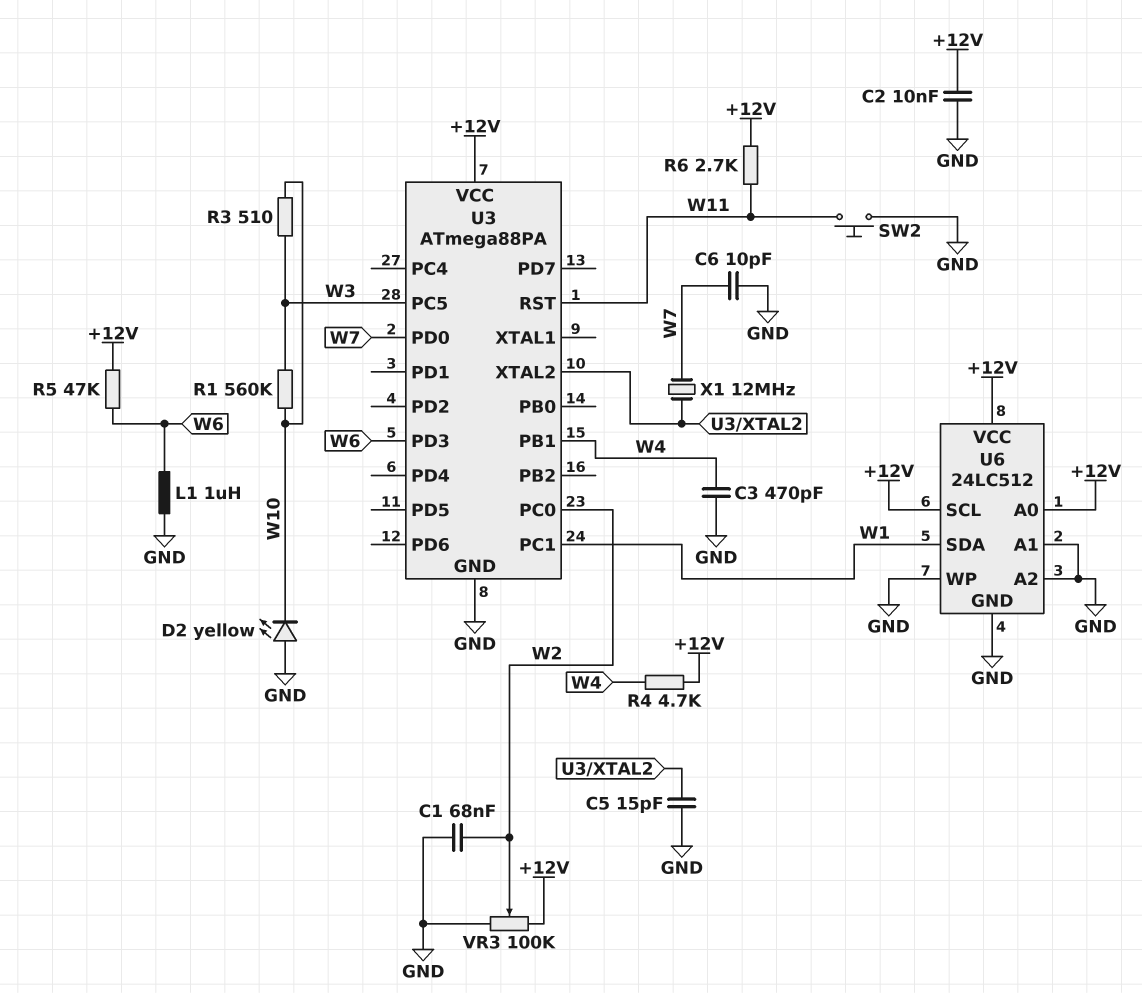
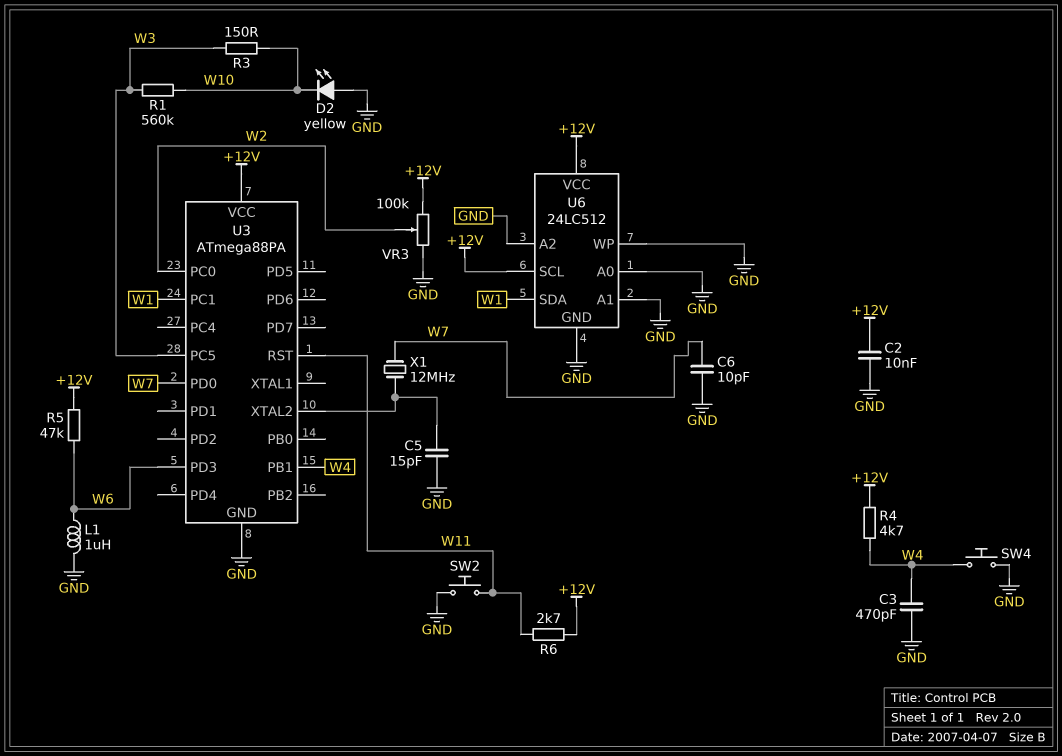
C1: 68nF (GND, W2) -> none
R3: 510 (W3, W10) -> 150 (W3, W10)
SW4: none -> button (GND, W4)
U6 pin A0: +12V -> GND

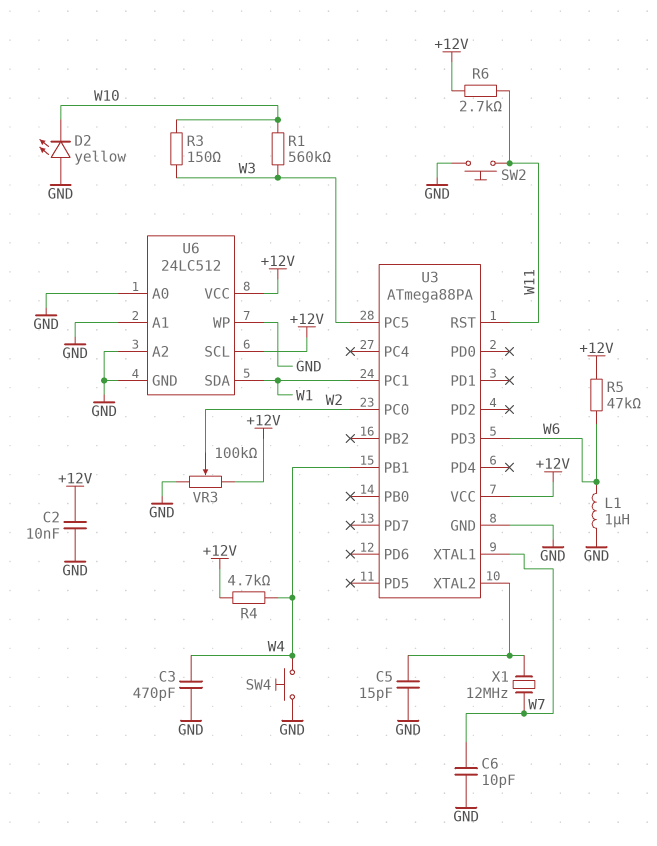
U3 pin PD0: W7 -> none
U3 pin XTAL1: none -> W7

